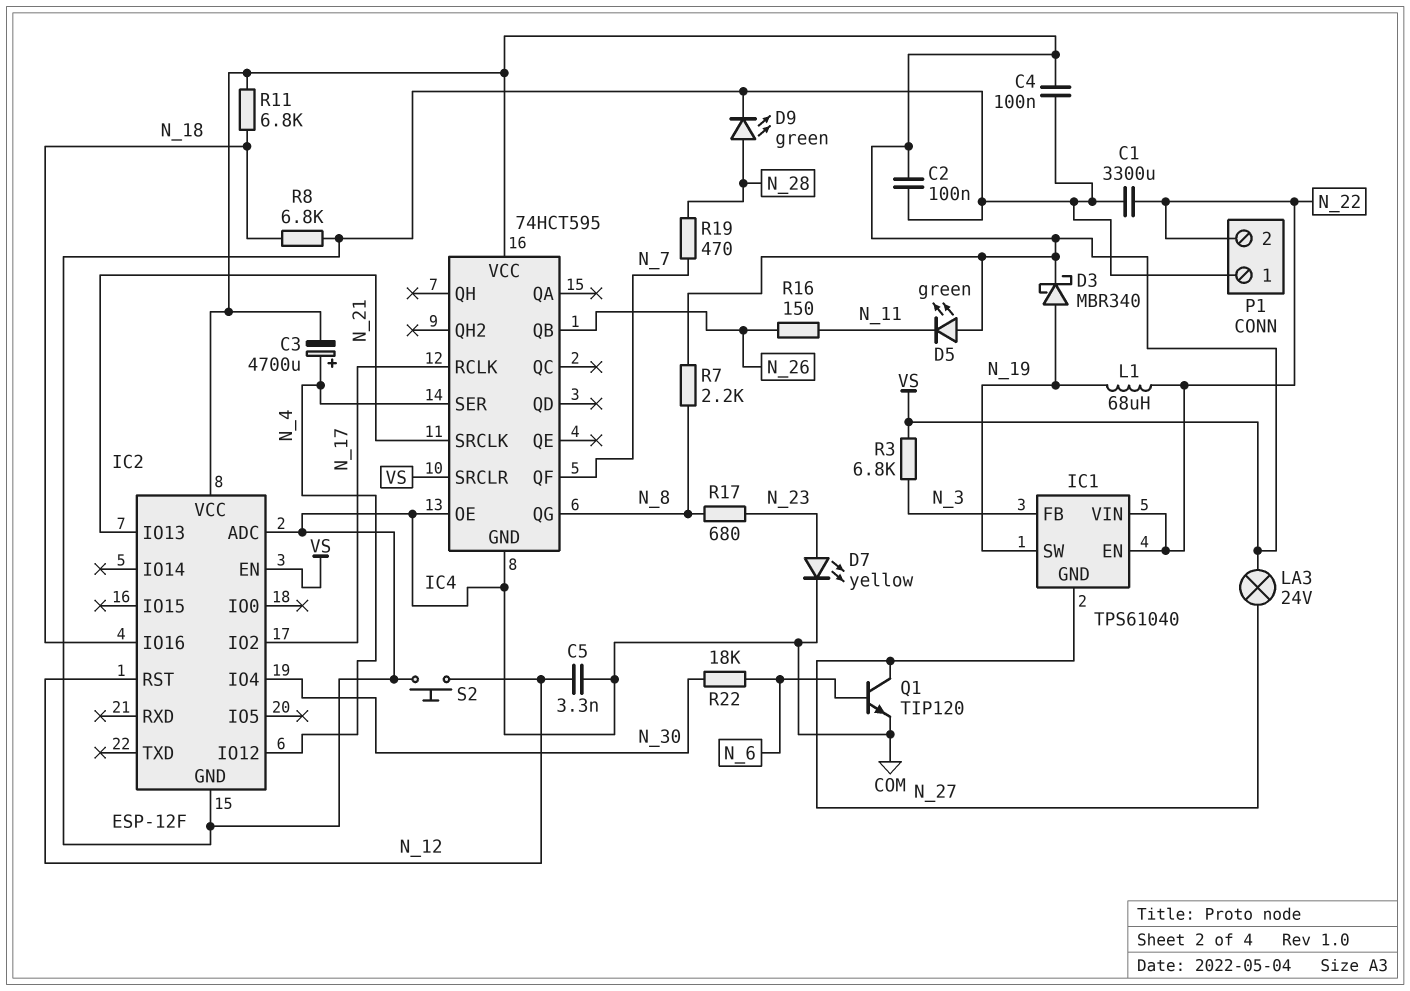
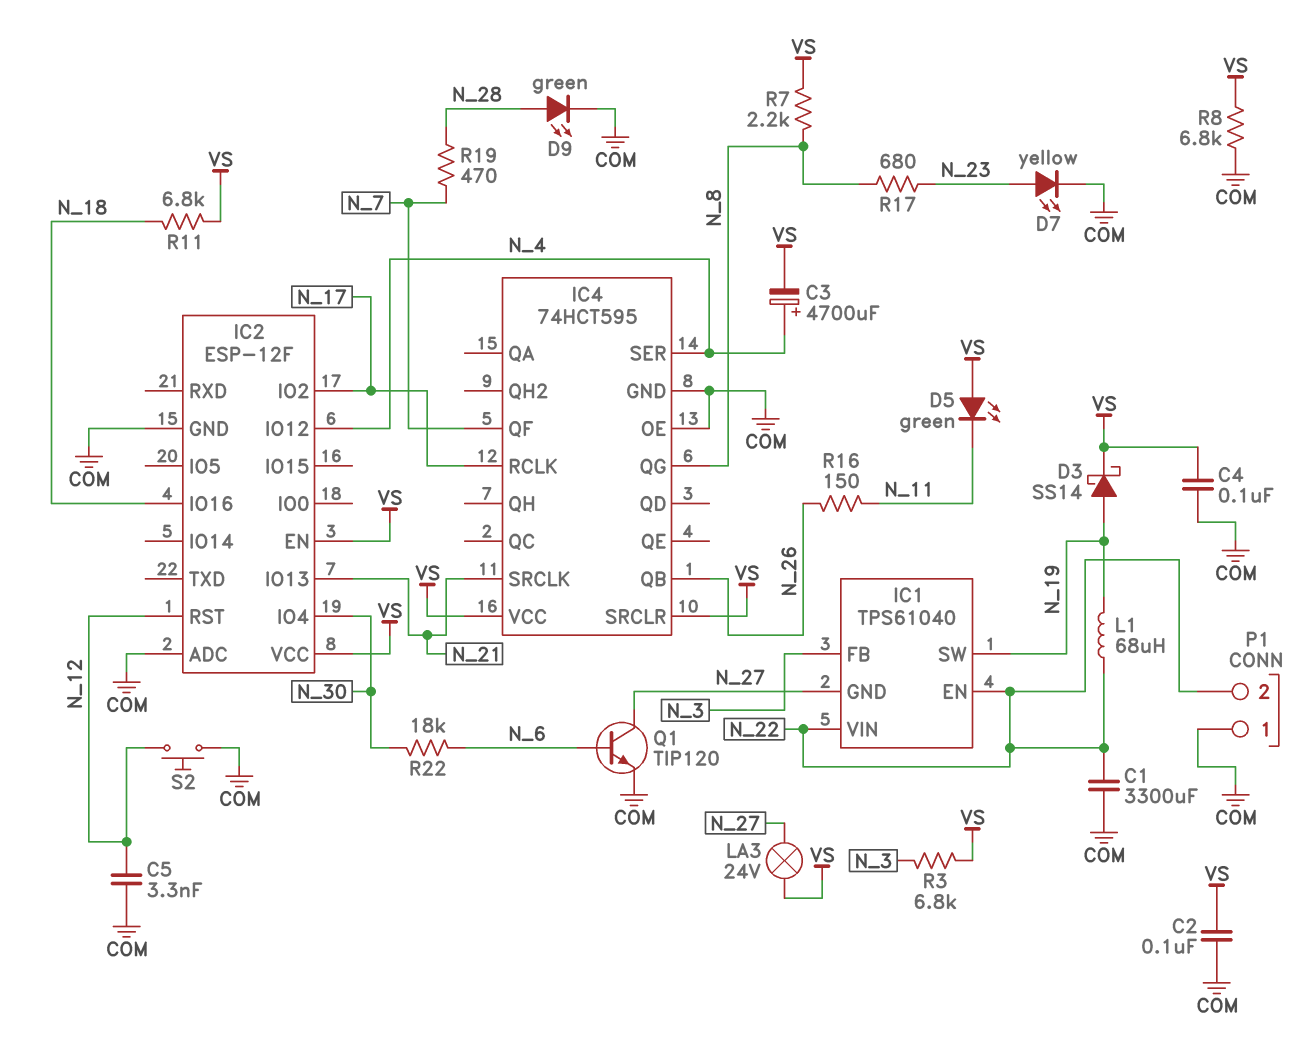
D3: schottky MBR340 (A N_19, K VS) -> schottky SS14 (A N_19, K VS)
R8: 6.8k (COM, N_18) -> 6.8k (COM, VS)

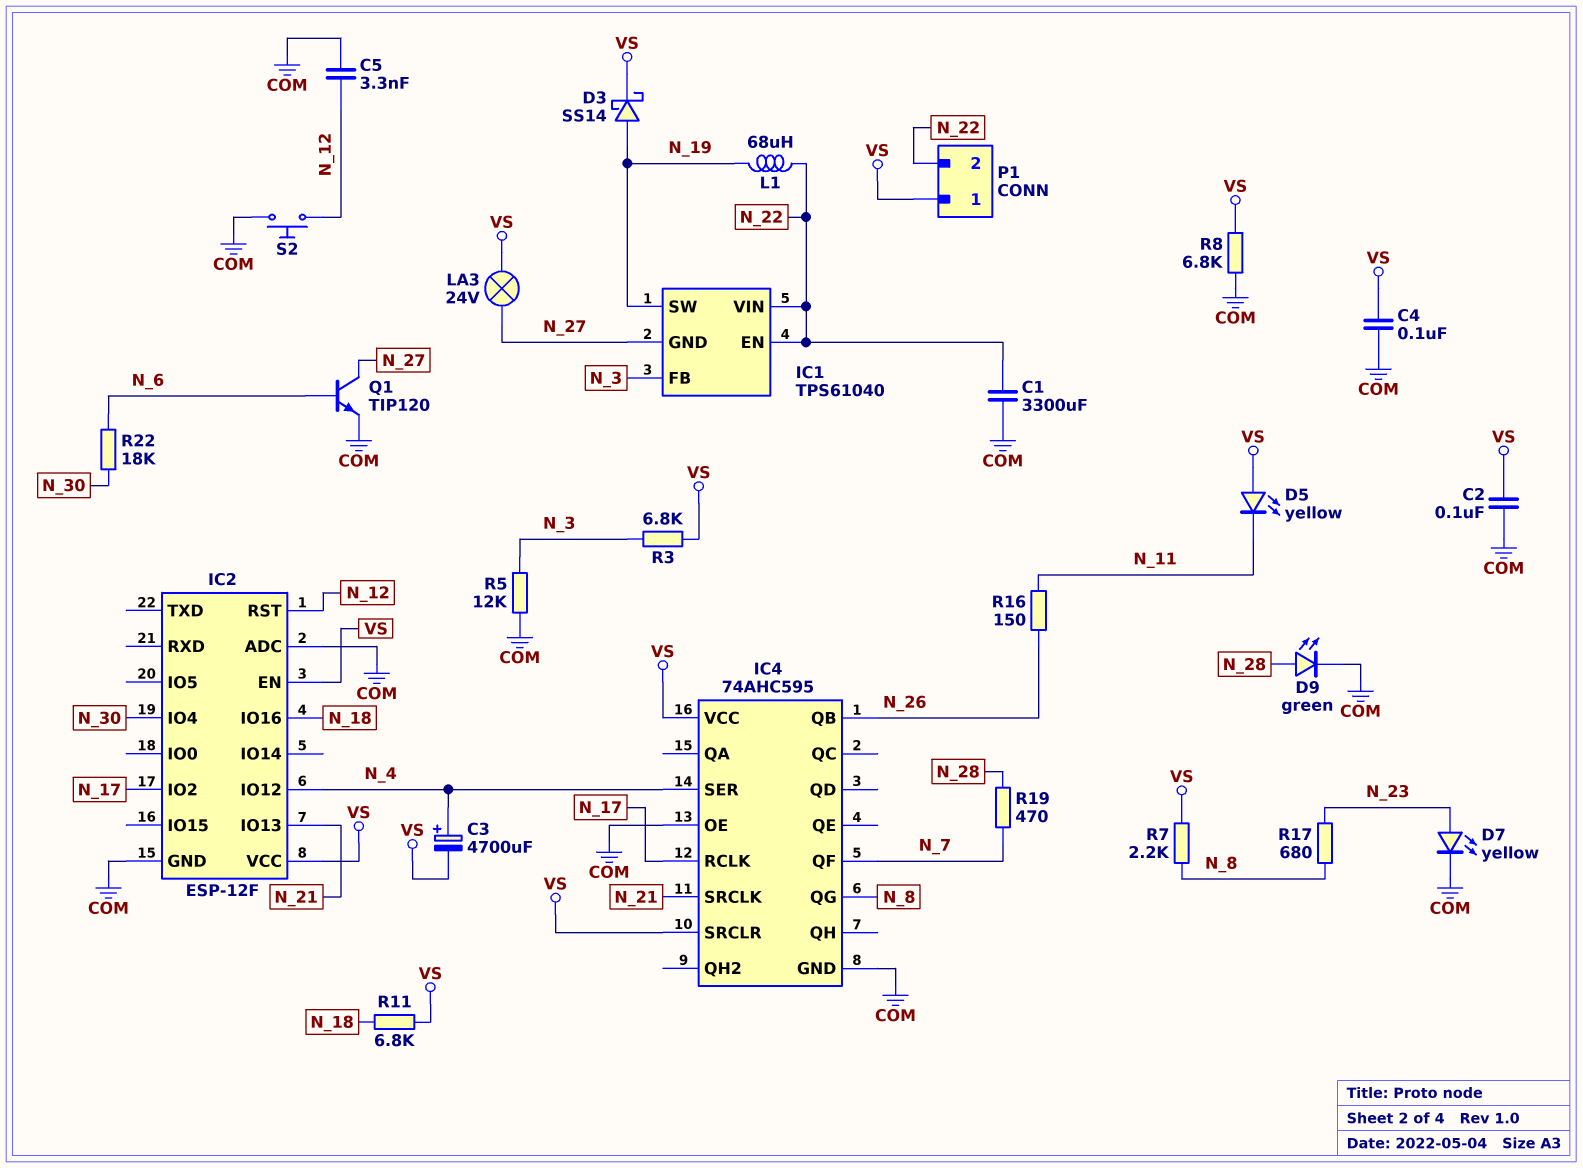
D5: LED green (A VS, K N_11) -> LED yellow (A VS, K N_11)
IC4: 74HCT595 -> 74AHC595
P1 pin 1: COM -> VS
R5: none -> 12k (COM, N_3)

